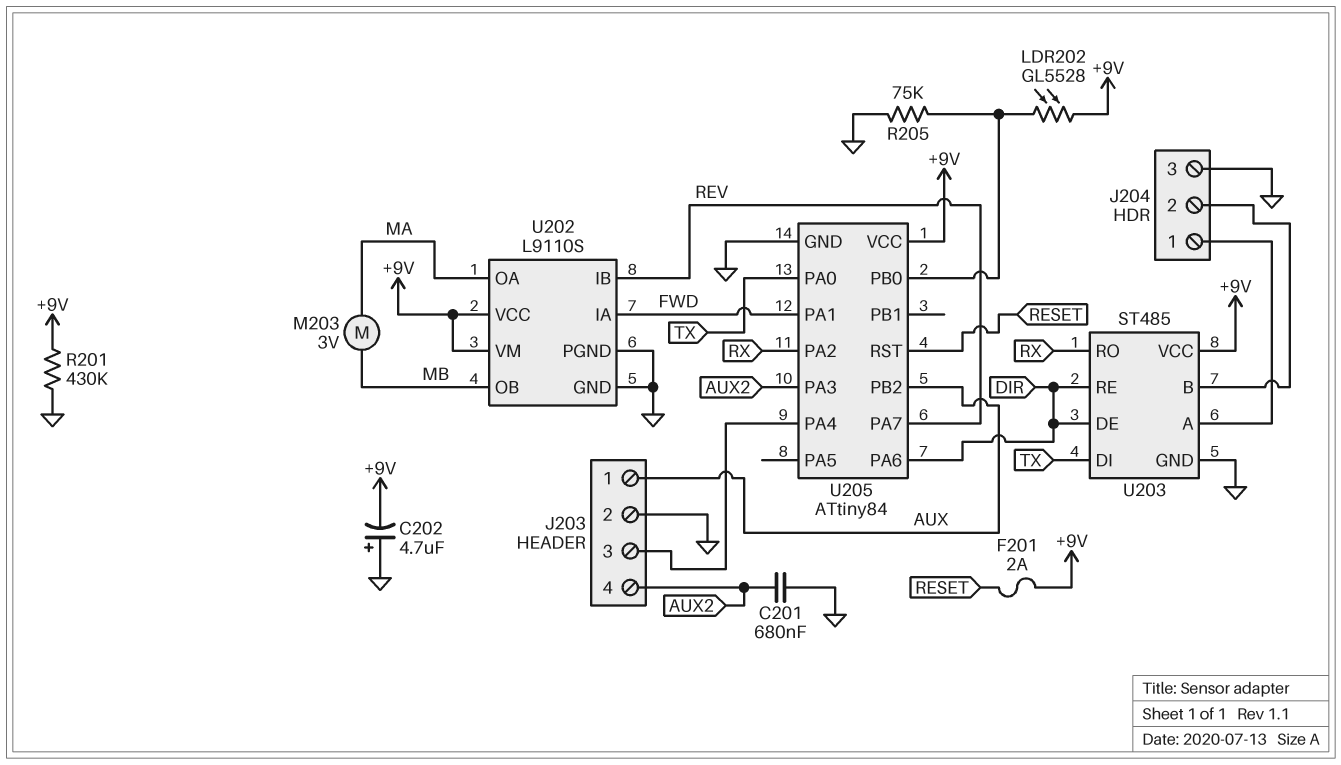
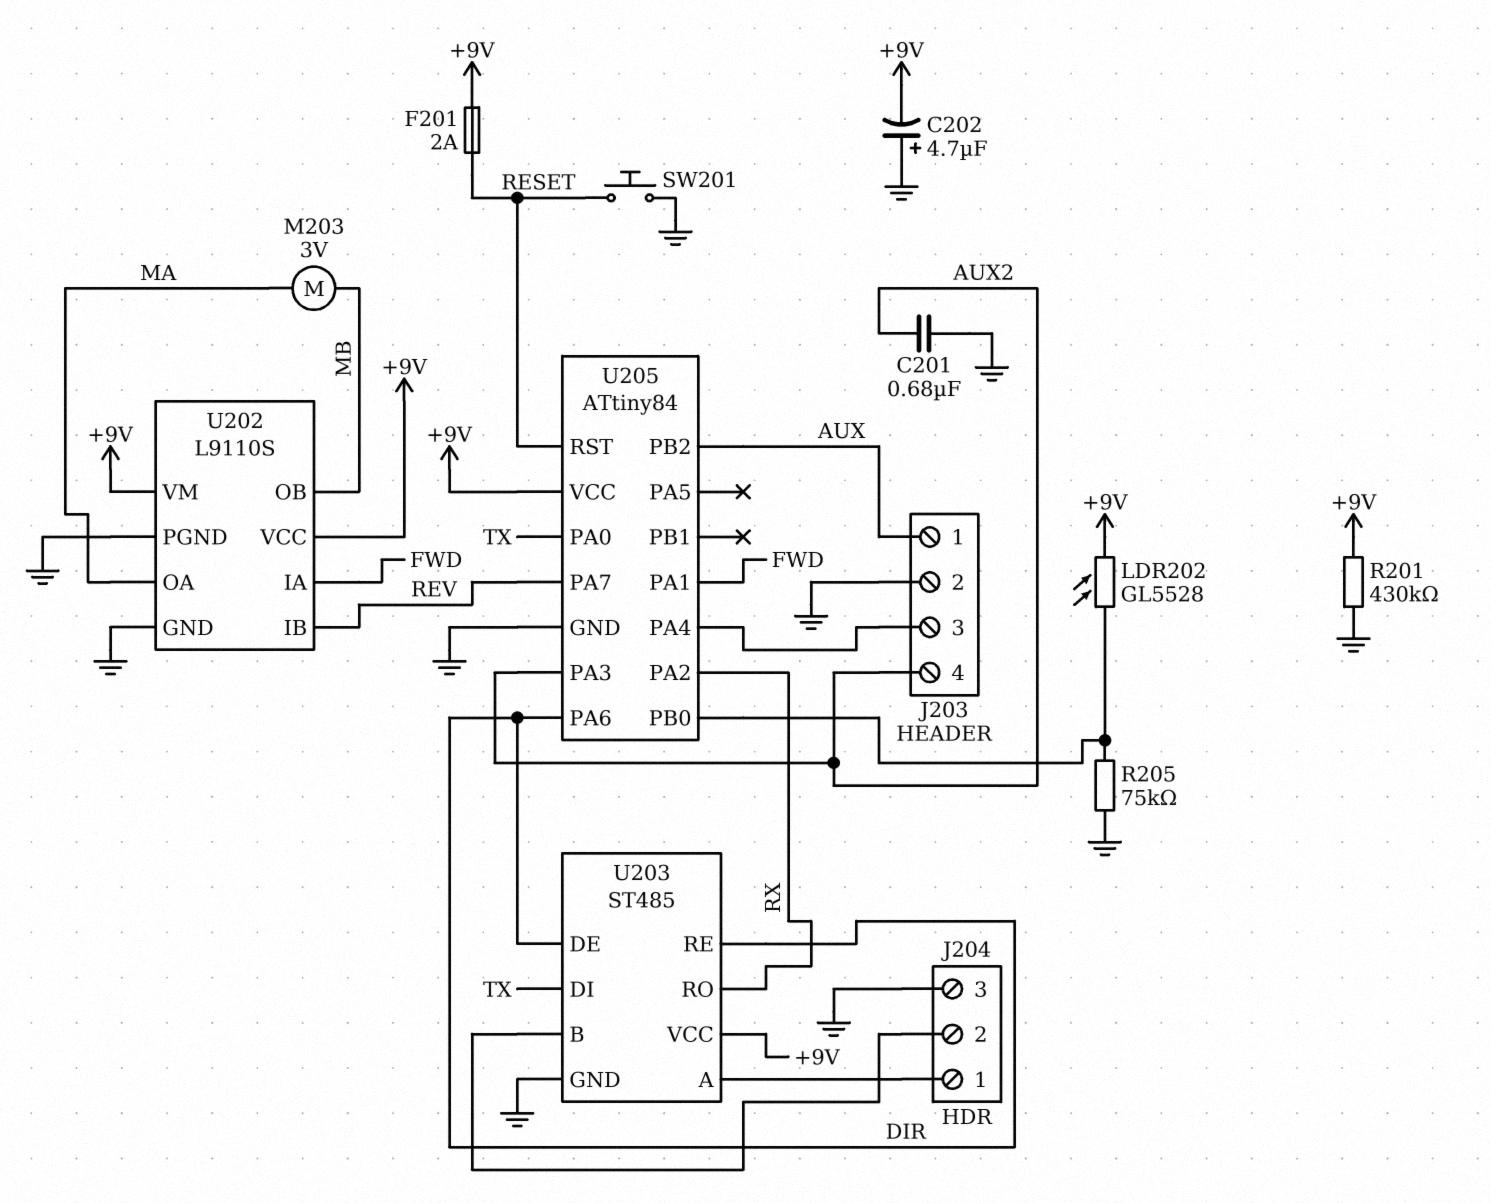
SW201: none -> button (GND, RESET)

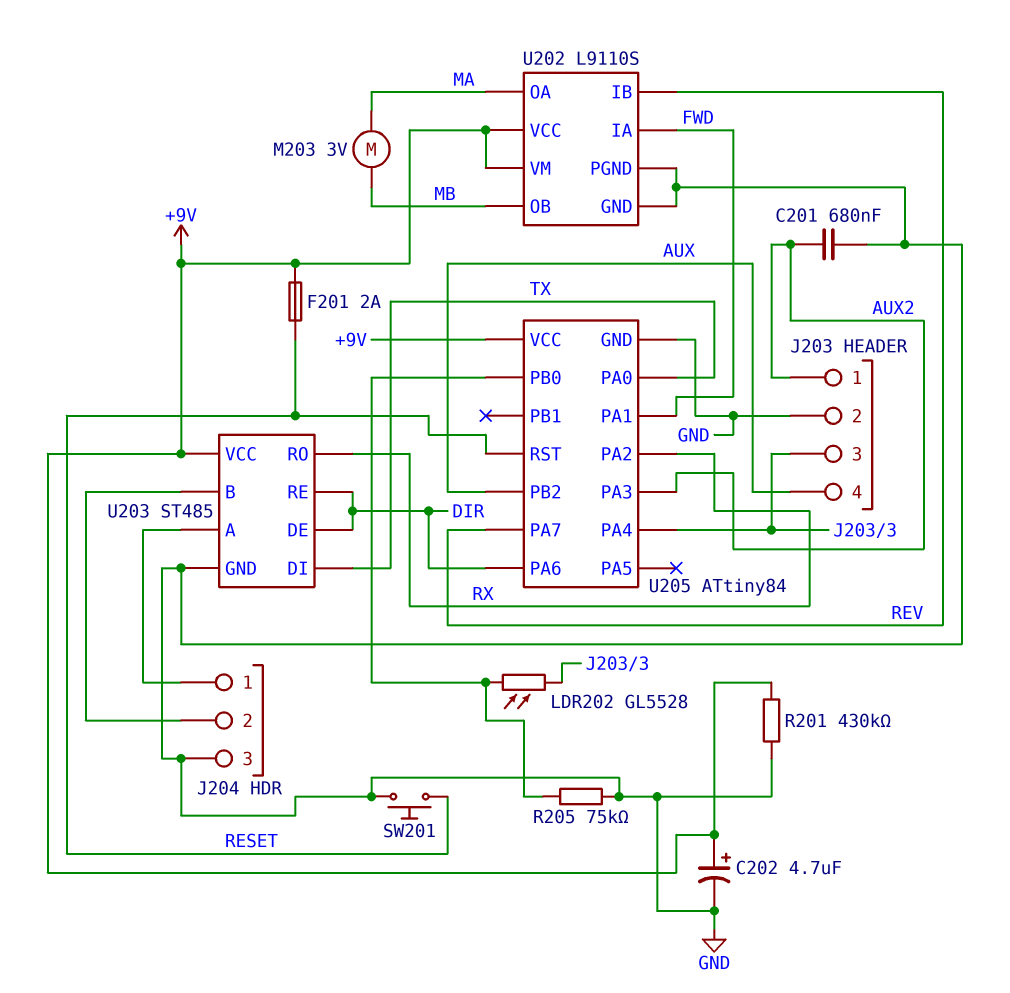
C202: 4.7uF (plus GND, minus +9V) -> 4.7uF (plus +9V, minus GND)
J203 pin 1: AUX -> AUX2
J203 pin 4: AUX2 -> AUX
LDR202: GL5528 (+9V, U205/PB0) -> GL5528 (J203/3, U205/PB0)

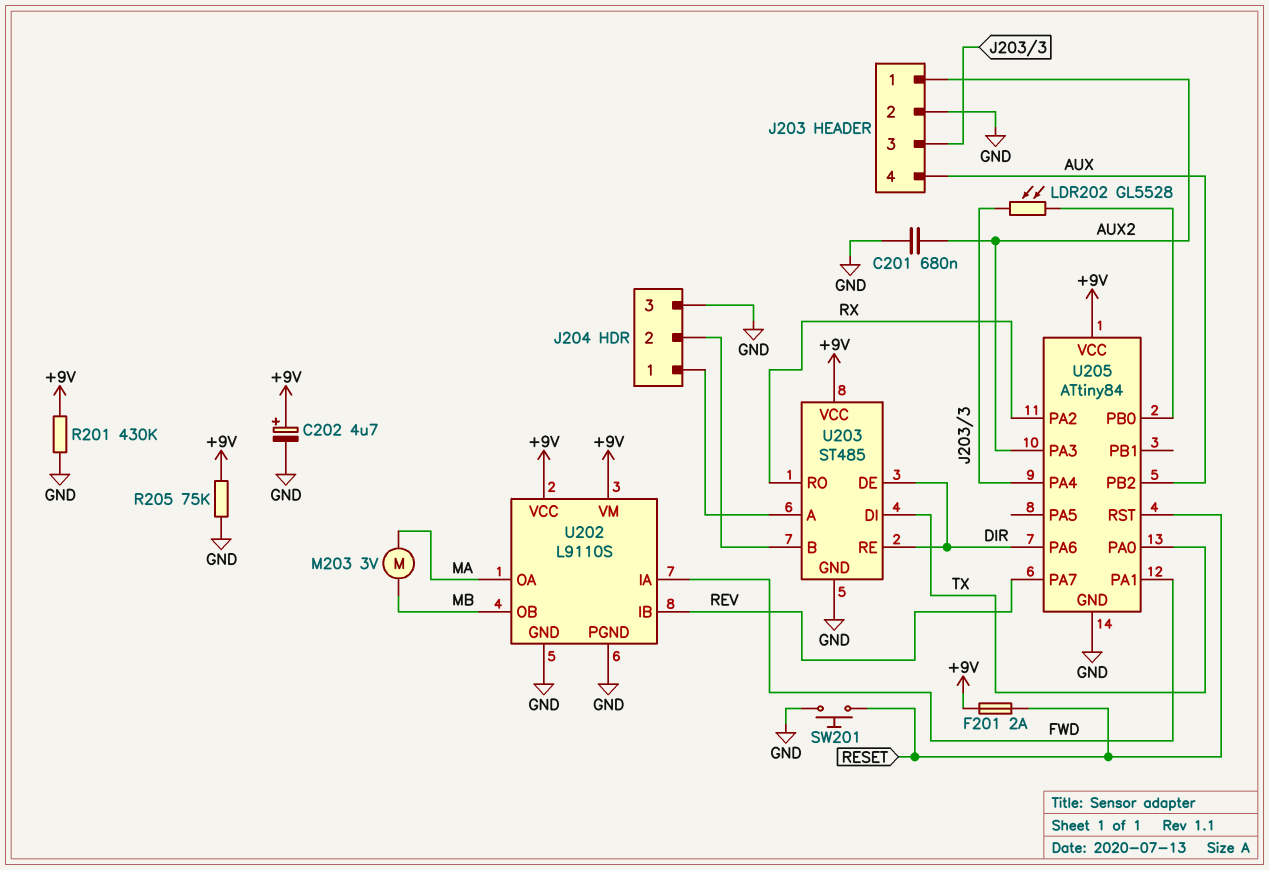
R205: 75k (GND, U205/PB0) -> 75k (+9V, GND)

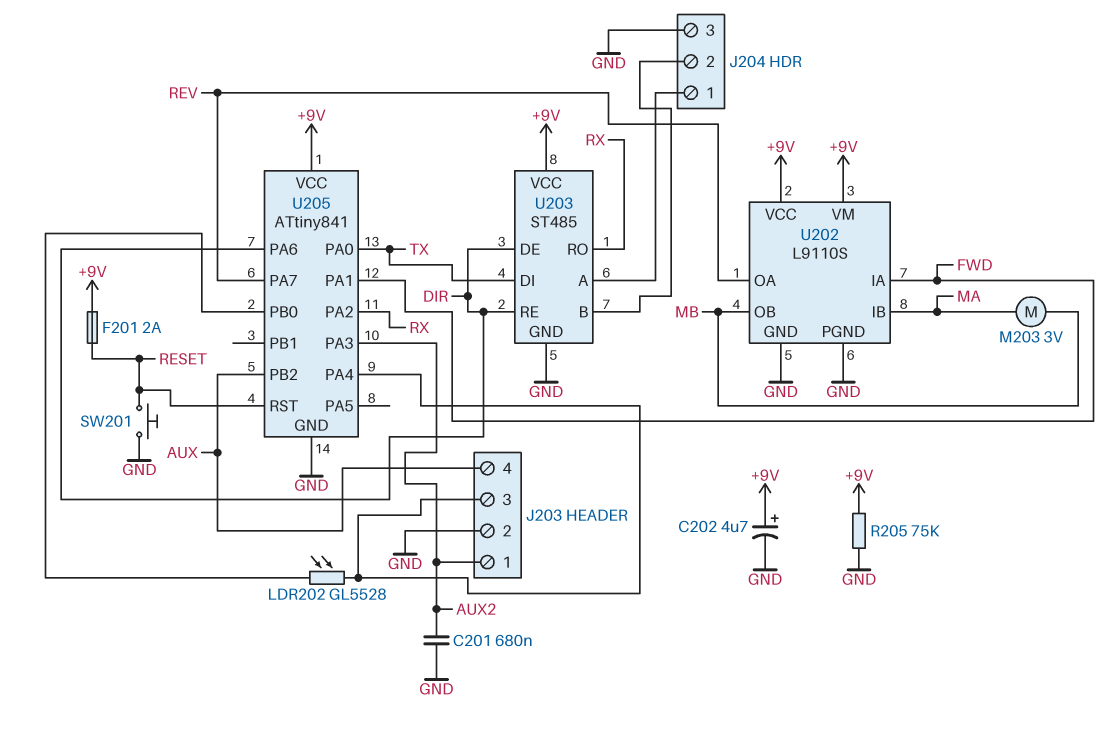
R201: 430k (+9V, GND) -> none
U202 pin IB: REV -> MA
U202 pin OA: MA -> REV
U205: ATtiny84 -> ATtiny841

